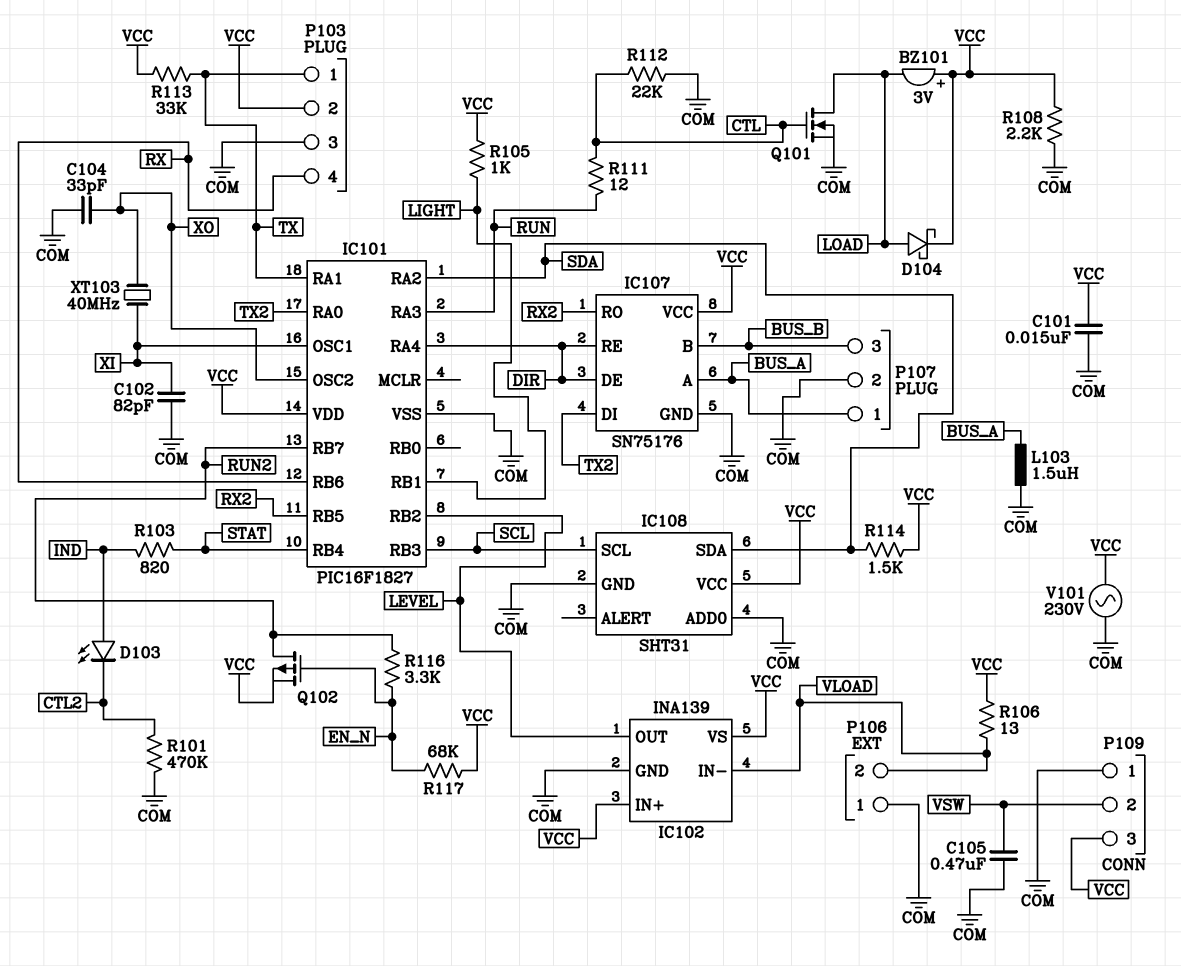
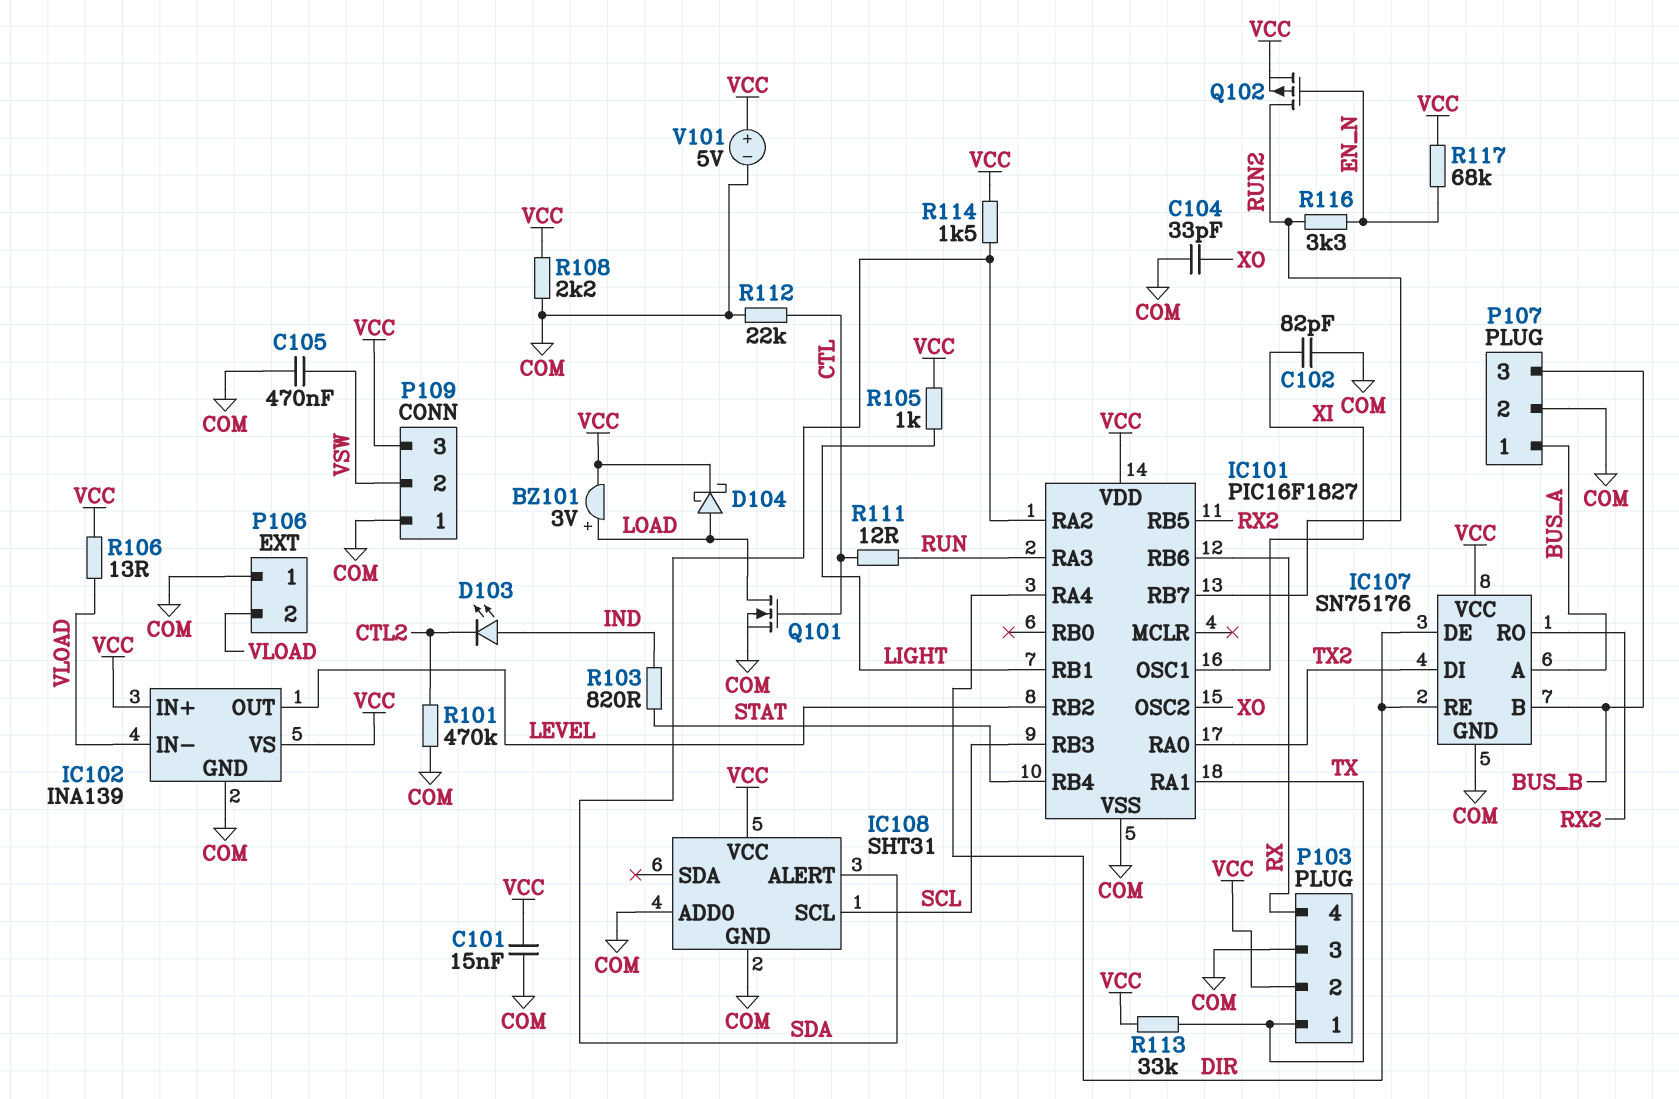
BZ101: buzzer 3V (plus VCC, minus LOAD) -> buzzer 3V (plus LOAD, minus VCC)
IC108 pin ALERT: none -> SDA
IC108 pin SDA: SDA -> none
L103: 1.5uH (BUS_A, COM) -> none
V101: AC 230V (COM, VCC) -> 5V (plus VCC, minus COM)
XT103: 40MHz (XI, XO) -> none

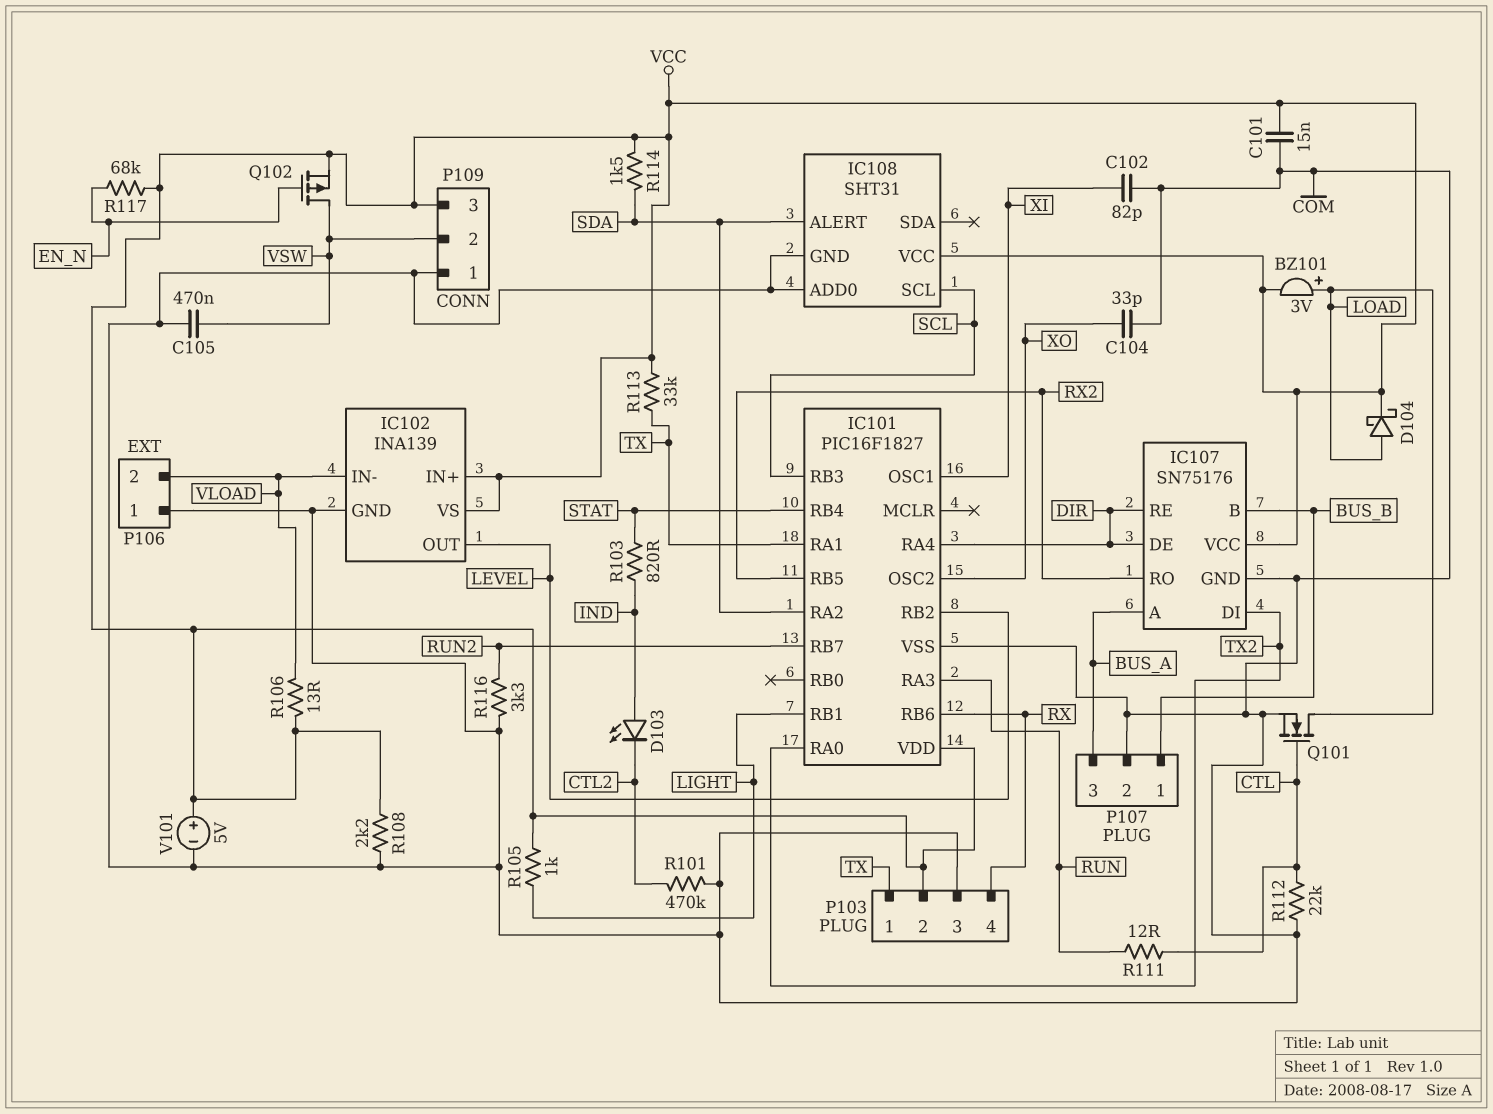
P107 pin 1: BUS_A -> BUS_B
P107 pin 3: BUS_B -> BUS_A
Q102: PMOS (G EN_N, D RUN2, S VCC) -> PMOS (G EN_N, D VSW, S VCC)
R116: 3.3k (EN_N, RUN2) -> 3.3k (COM, RUN2)

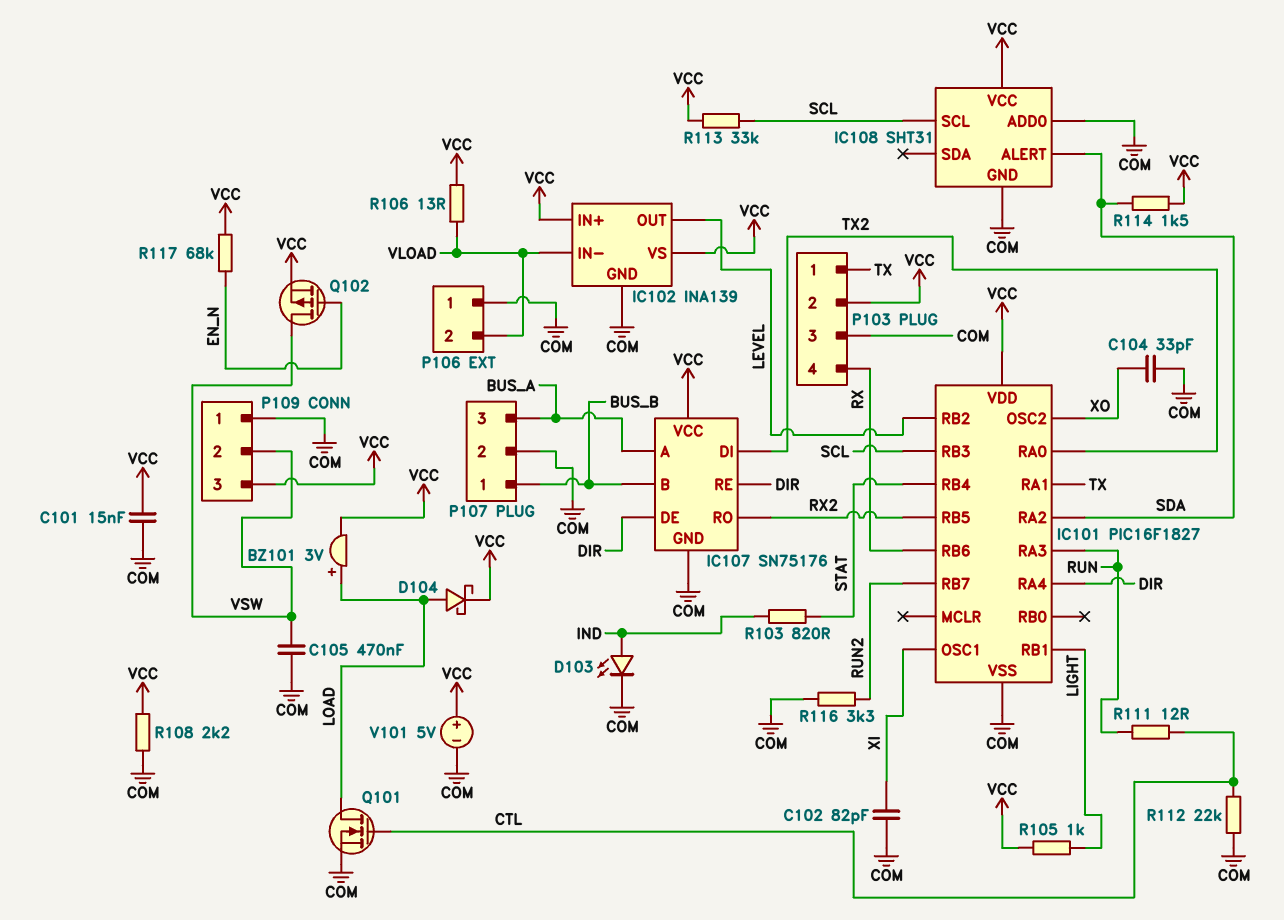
D103: LED (A IND, K CTL2) -> LED (A IND, K COM)
R101: 470k (COM, CTL2) -> none
R113: 33k (TX, VCC) -> 33k (SCL, VCC)

